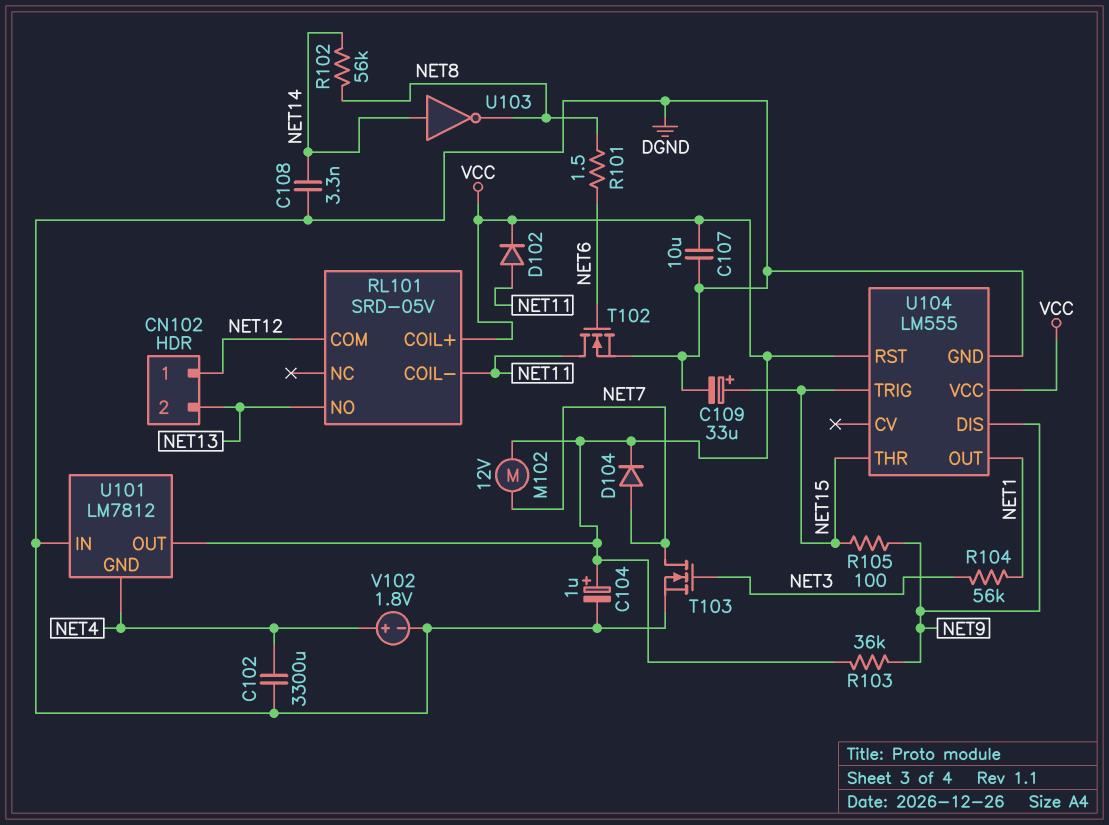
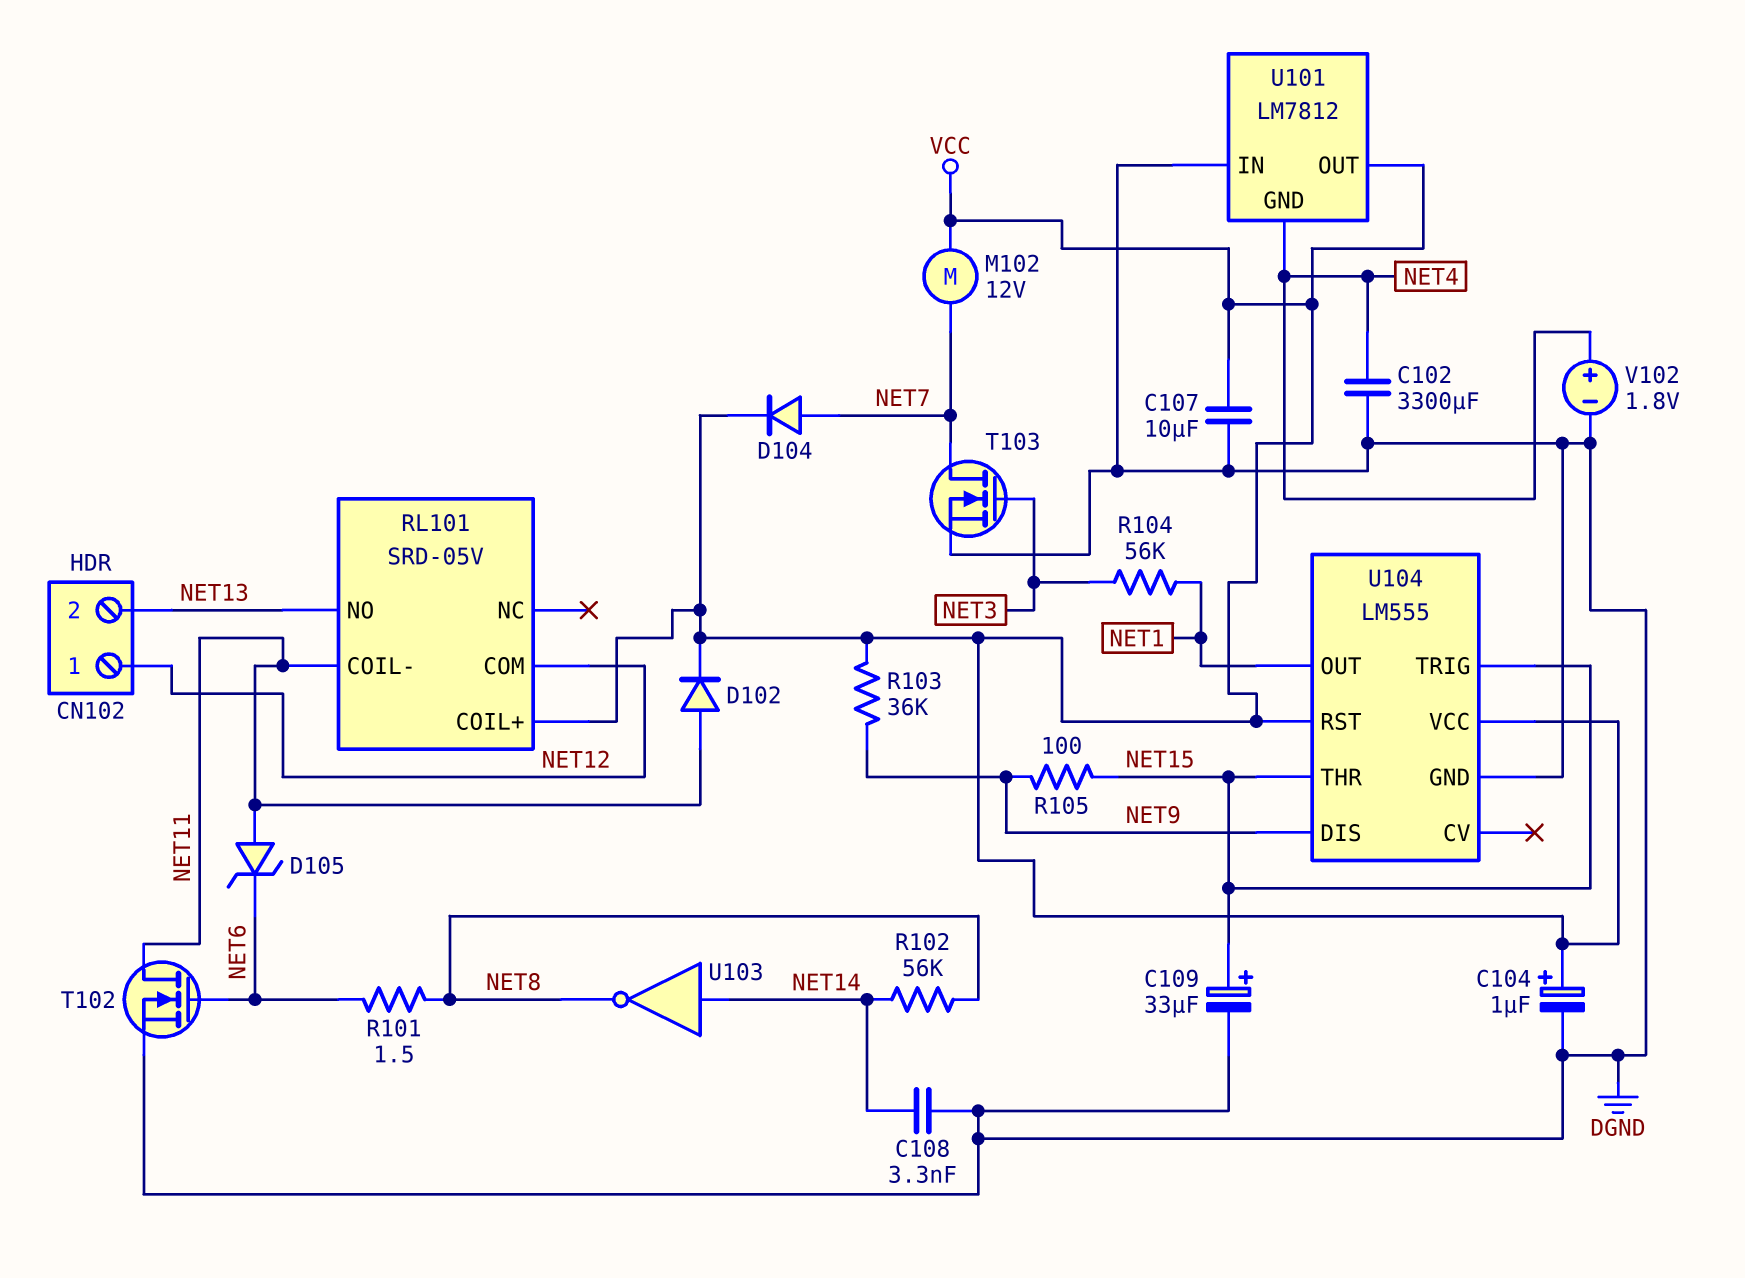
D105: none -> zener (A NET11, K NET6)

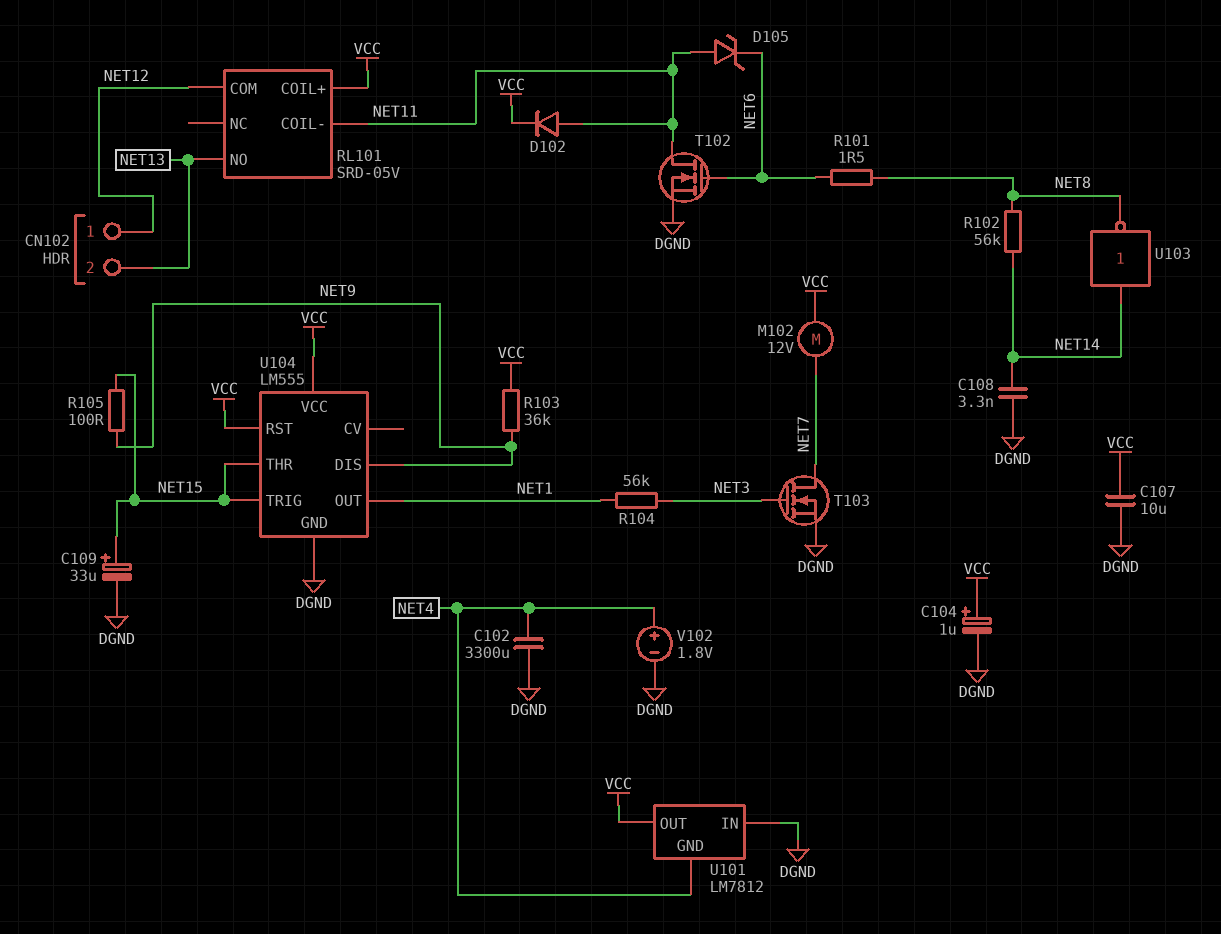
D104: diode (A NET7, K VCC) -> none

